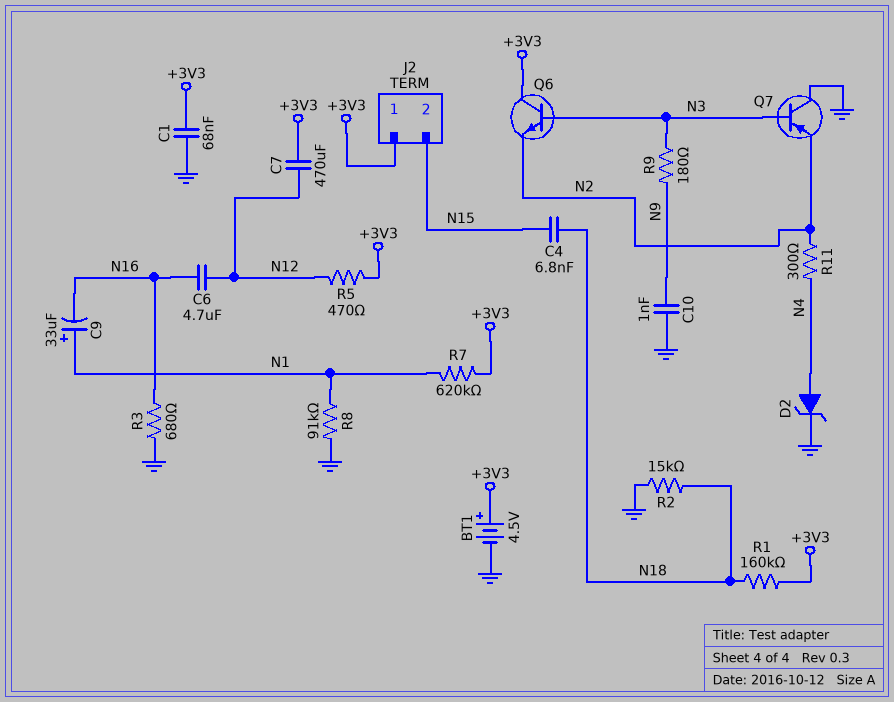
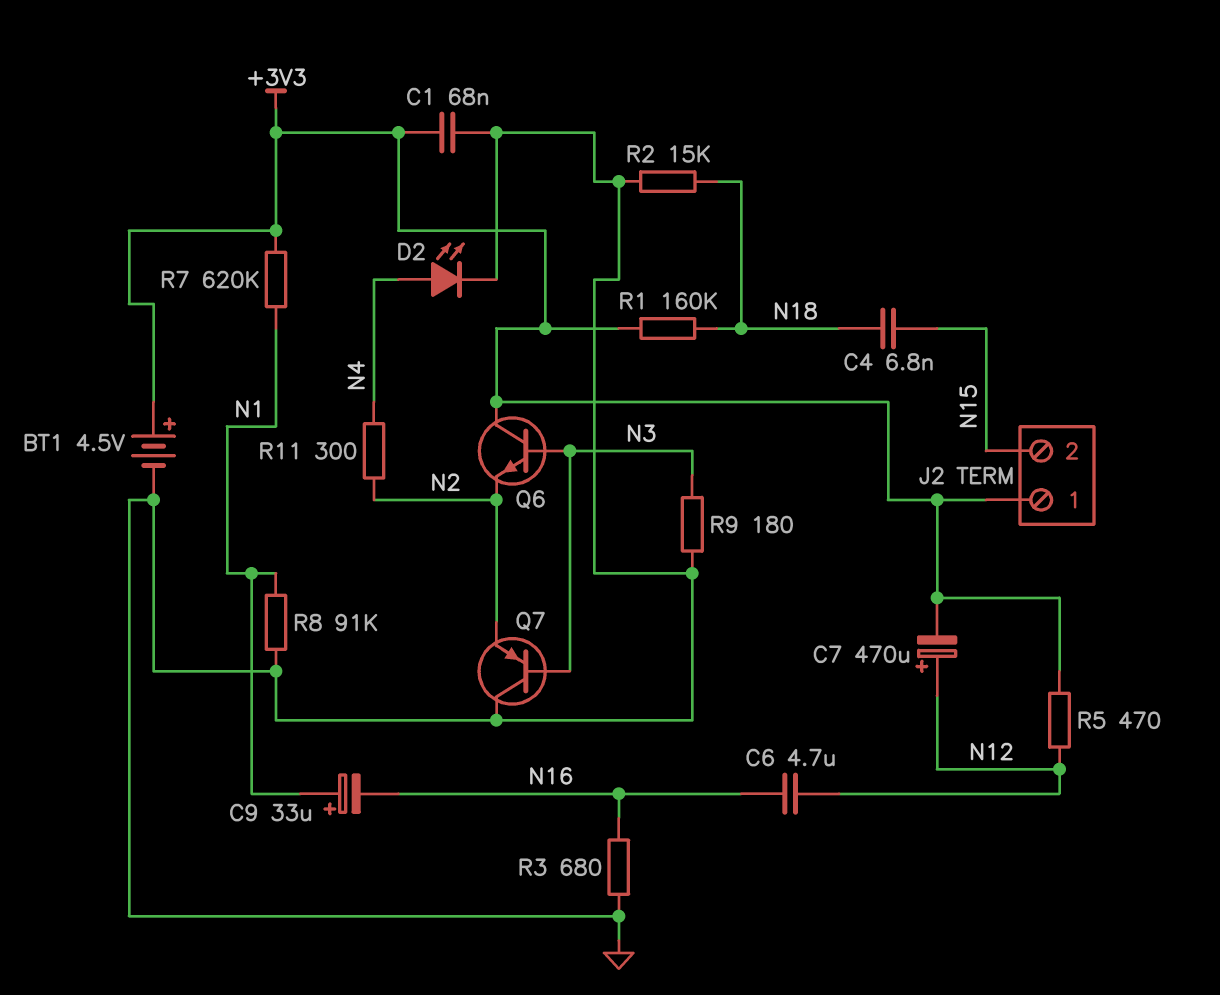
C7: 470uF (+3V3, N12) -> 470uF (plus N12, minus +3V3)
C10: 1nF (GND, N9) -> none
D2: zener (A N4, K GND) -> LED (A N4, K GND)
R9: 180 (N3, N9) -> 180 (GND, N3)

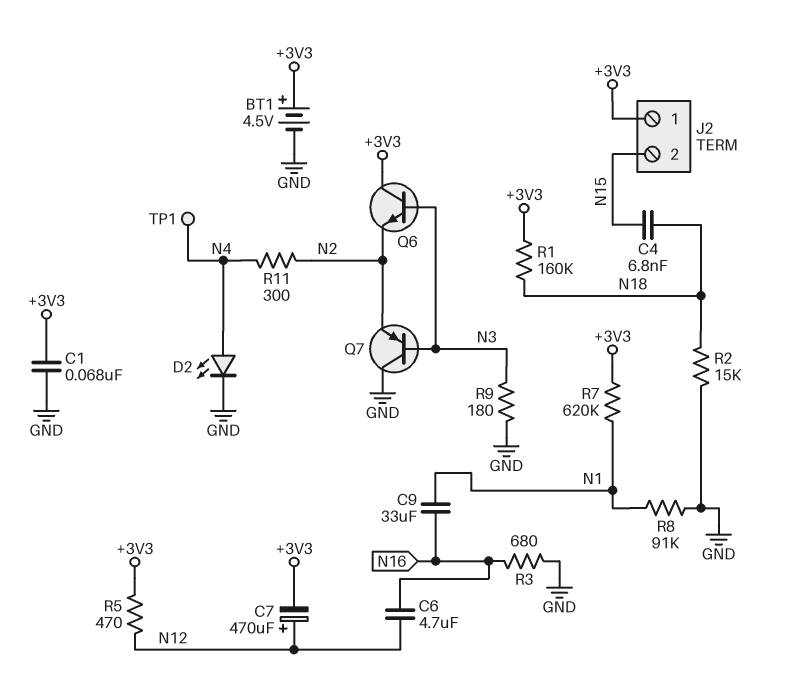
C9: 33uF (plus N1, minus N16) -> 33uF (N1, N16)
TP1: none -> test point (N4)

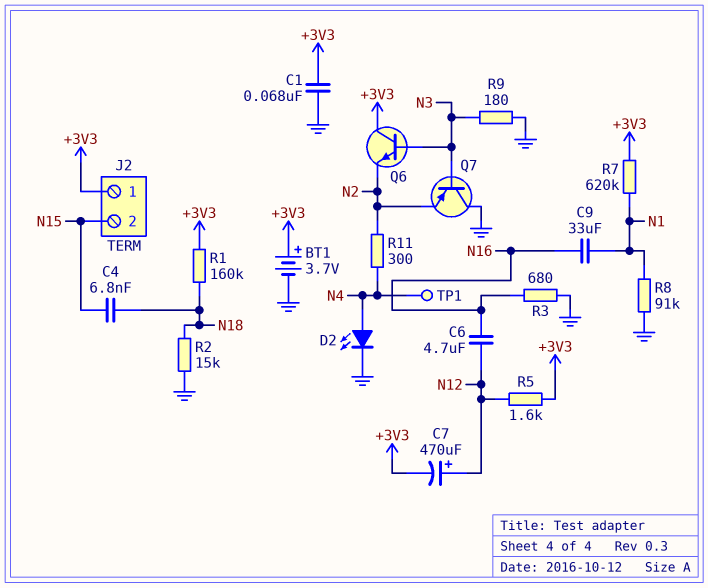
BT1: 4.5V (plus +3V3, minus GND) -> 3.7V (plus +3V3, minus GND)
R5: 470 (+3V3, N12) -> 1.6k (+3V3, N12)

